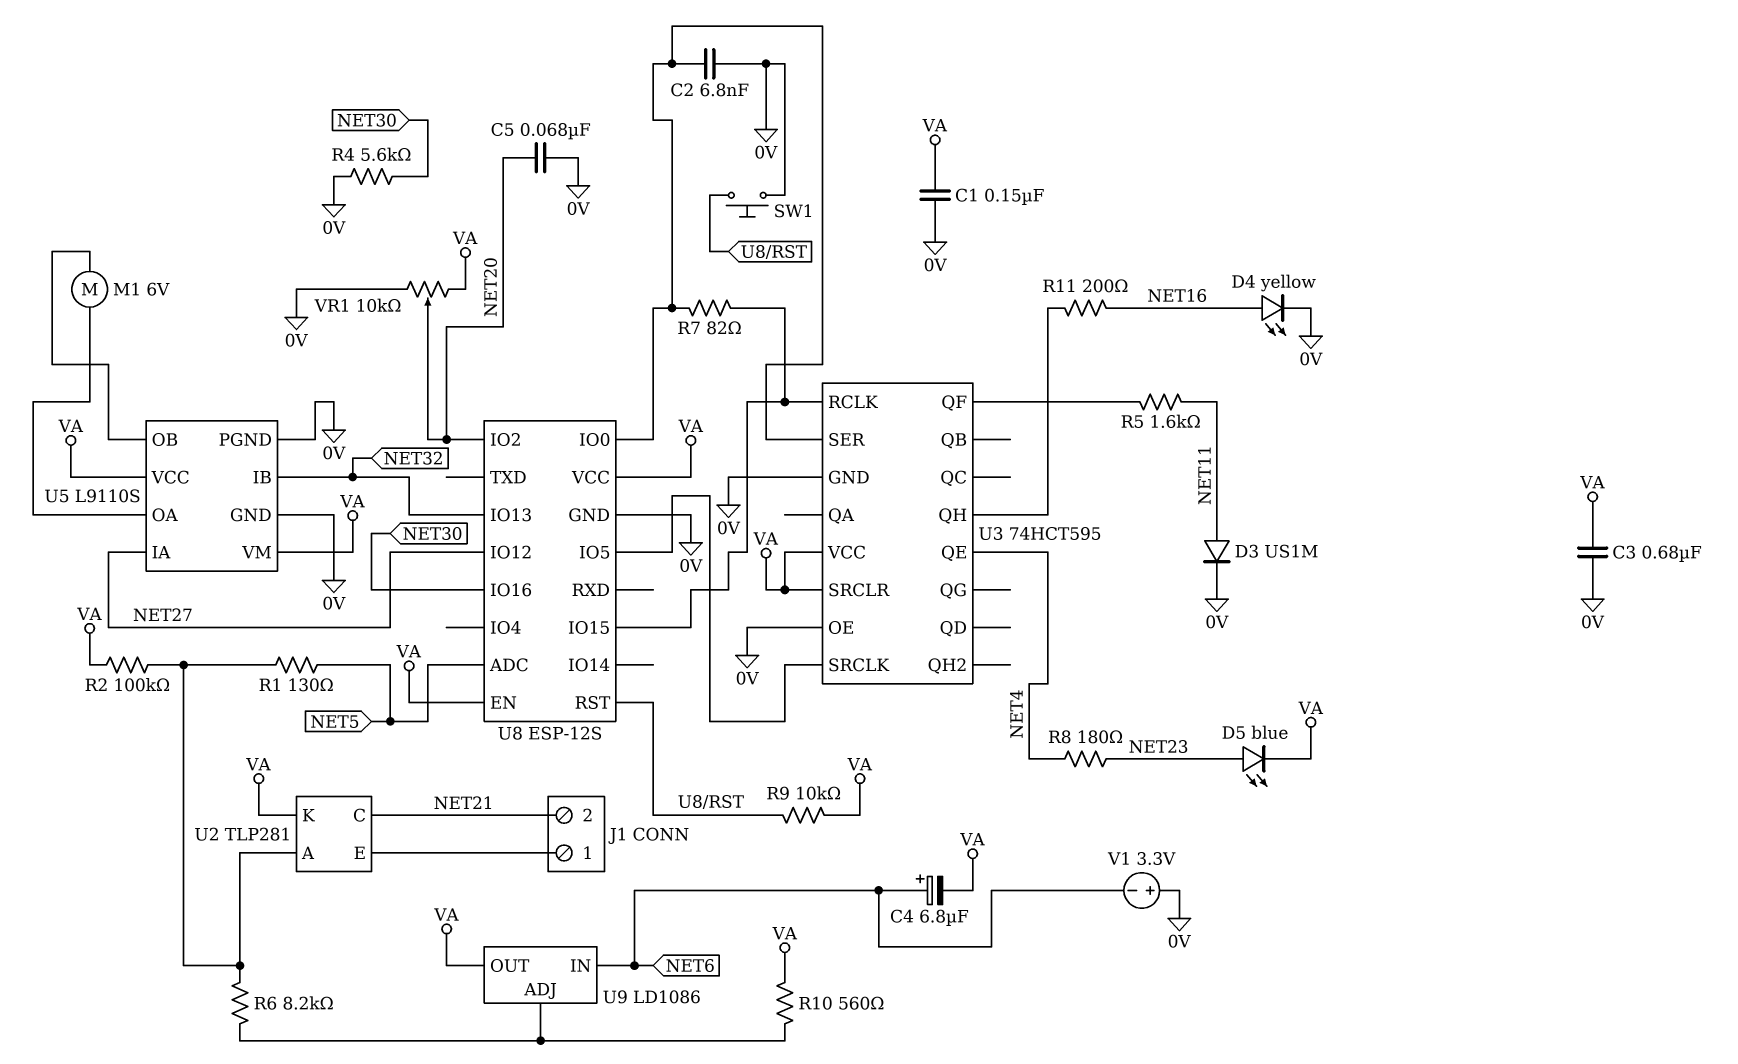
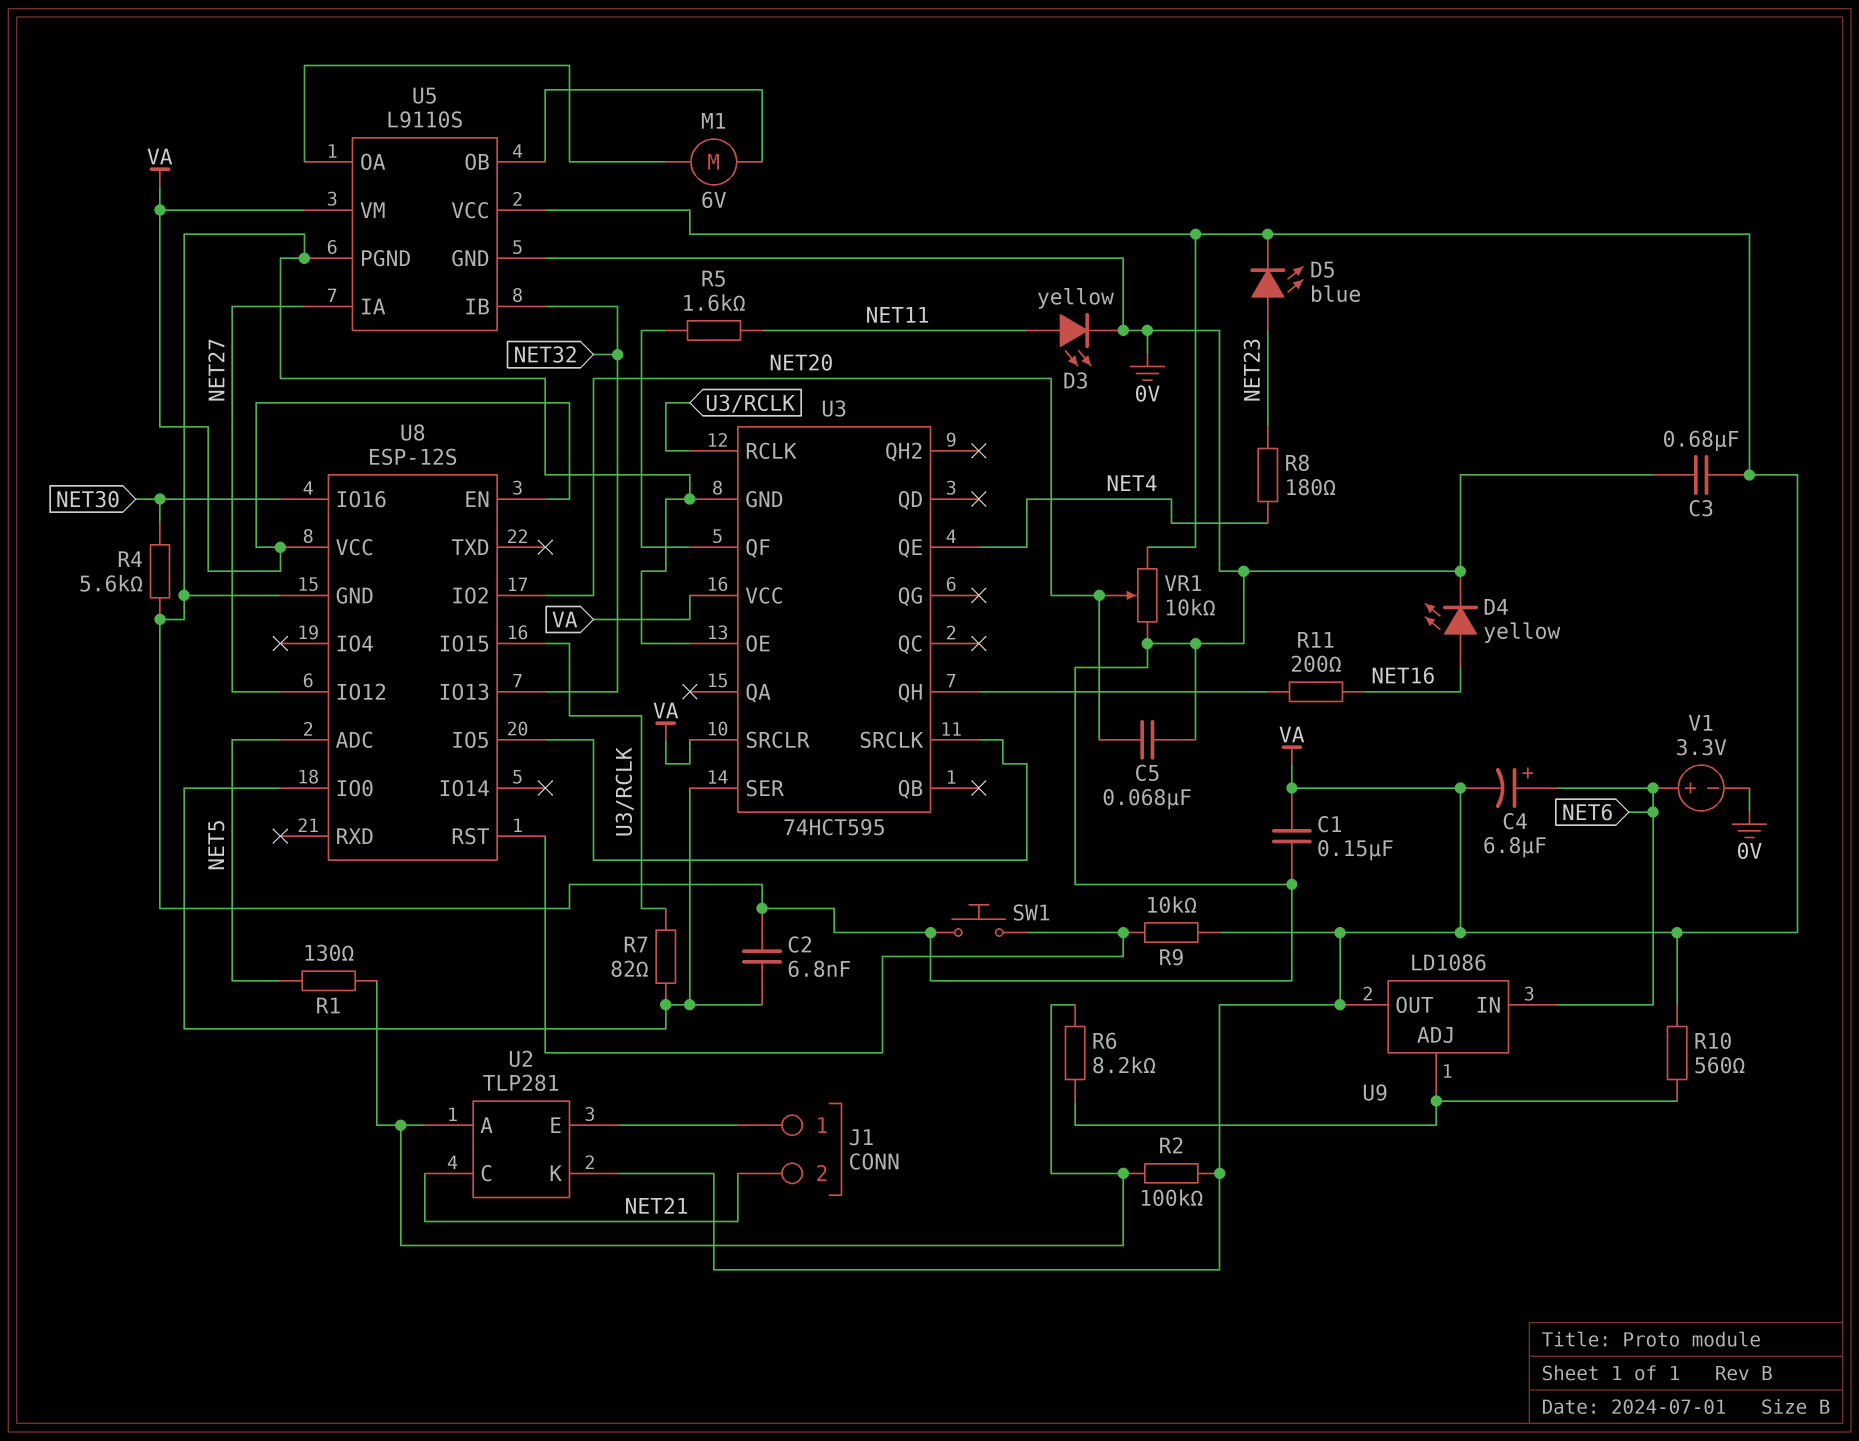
D3: diode US1M (A NET11, K 0V) -> LED yellow (A NET11, K 0V)
V1: 3.3V (plus 0V, minus NET6) -> 3.3V (plus NET6, minus 0V)

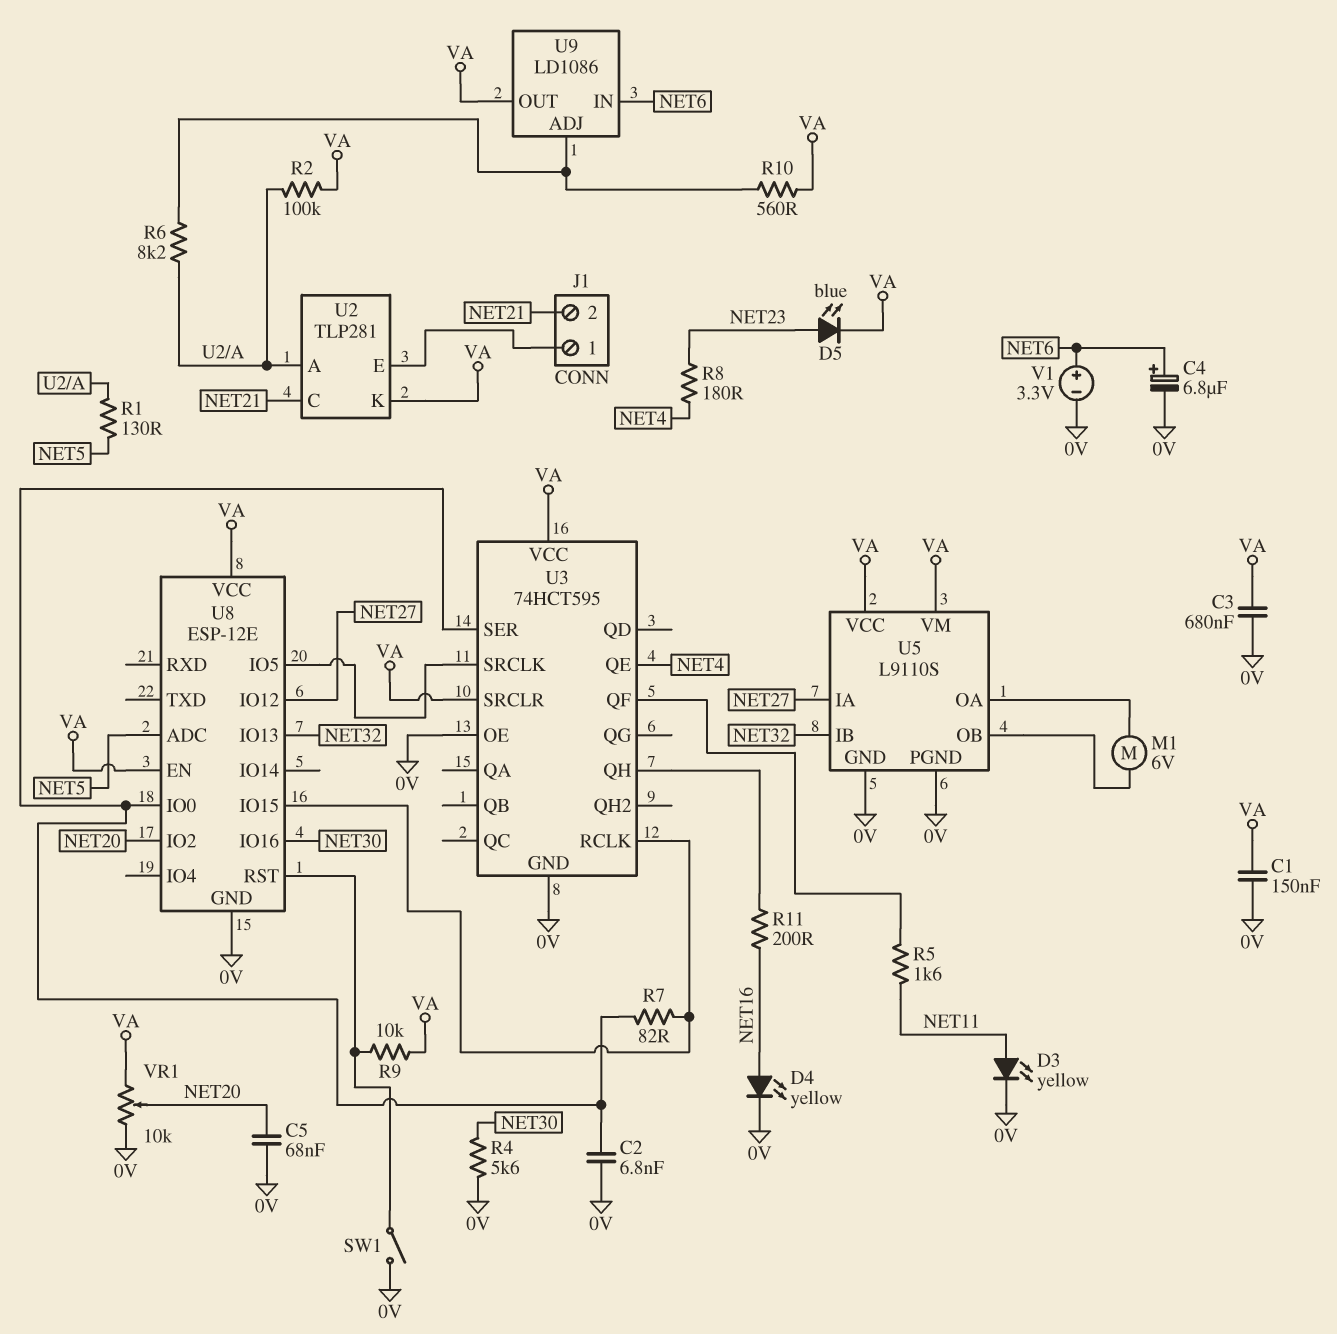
C4: 6.8uF (plus NET6, minus VA) -> 6.8uF (plus NET6, minus 0V)
SW1: button (0V, U8/RST) -> switch (0V, U8/RST)
U8: ESP-12S -> ESP-12E

